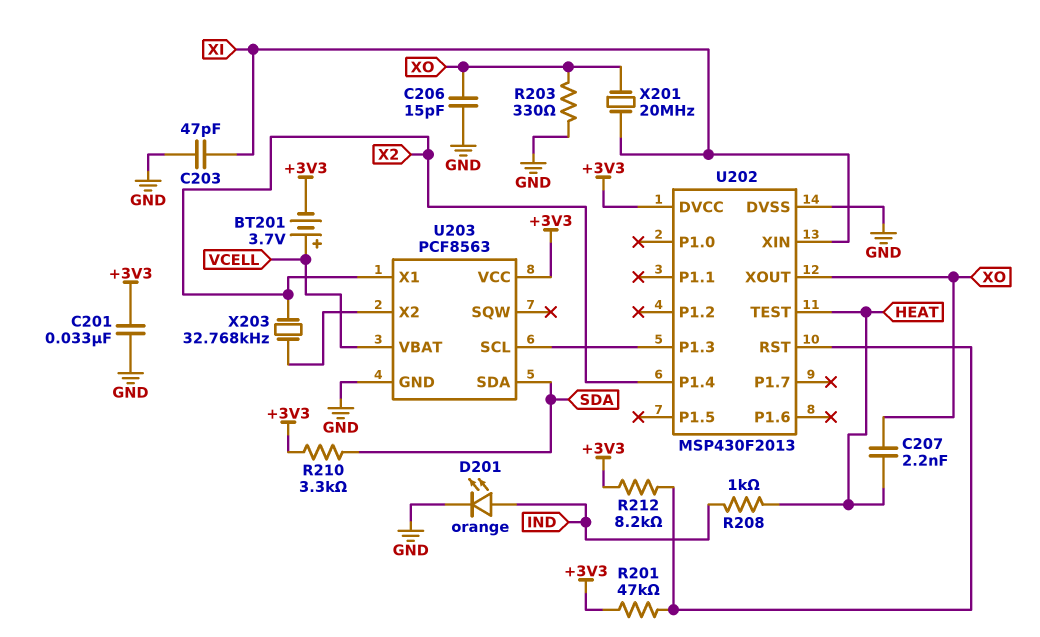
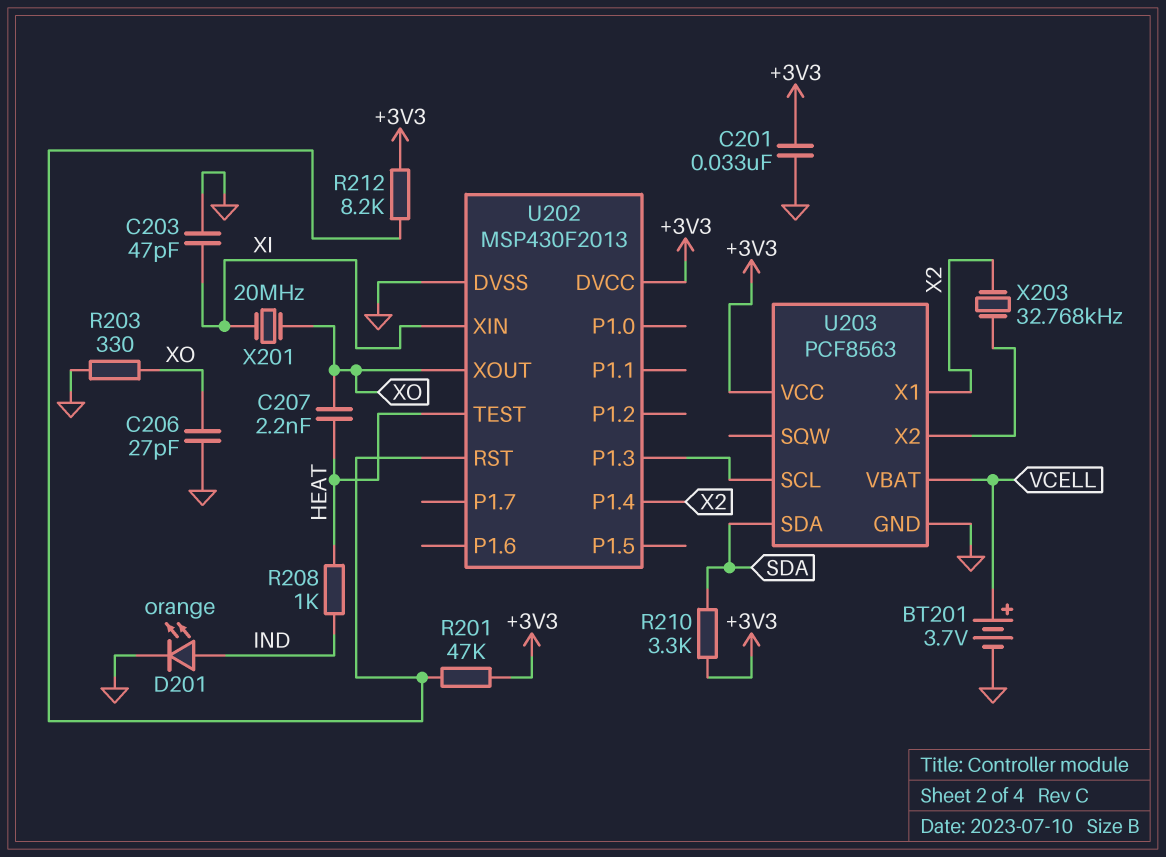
BT201: 3.7V (plus VCELL, minus +3V3) -> 3.7V (plus VCELL, minus GND)
C206: 15pF (GND, XO) -> 27pF (GND, XO)

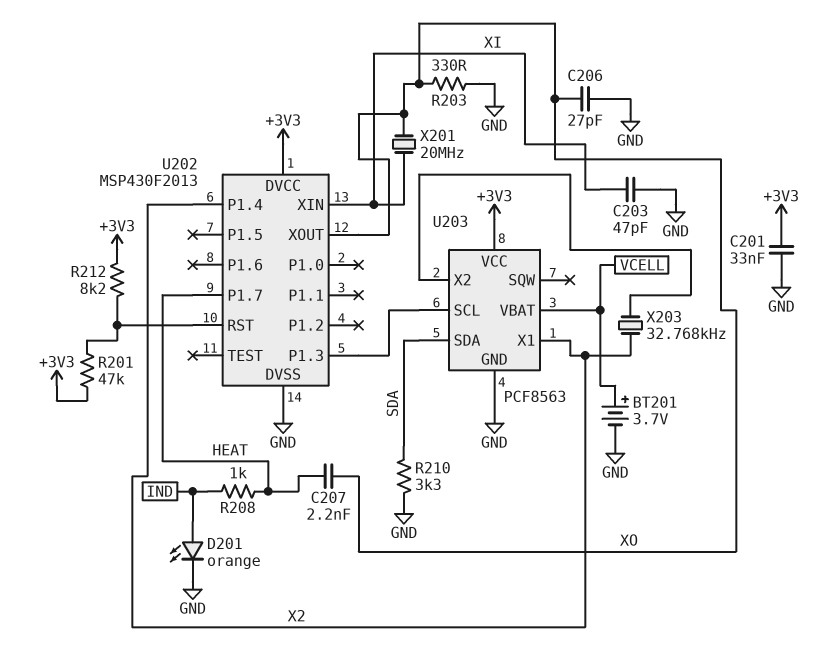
R210: 3.3k (+3V3, SDA) -> 3.3k (GND, SDA)
U202 pin P1.7: none -> HEAT
U202 pin TEST: HEAT -> none

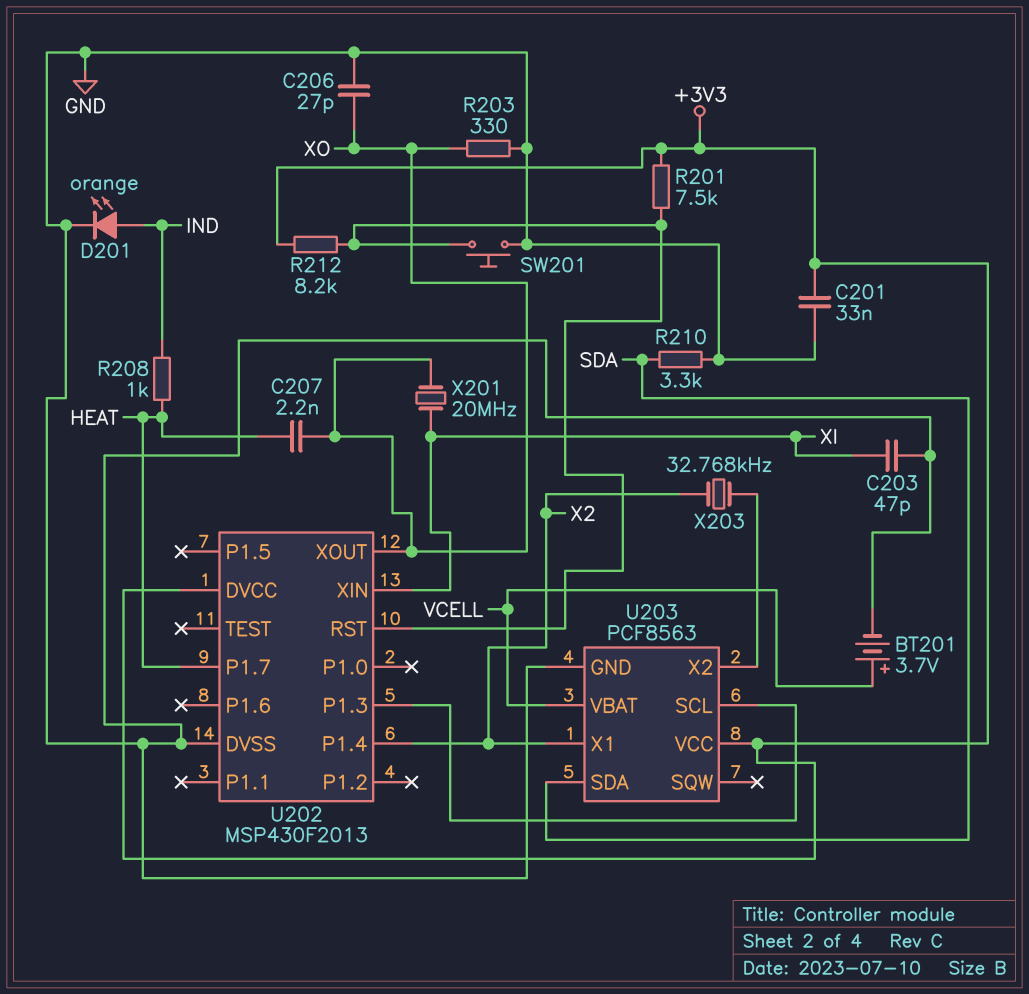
R201: 47k (+3V3, U202/RST) -> 7.5k (+3V3, U202/RST)
SW201: none -> button (GND, U202/RST)

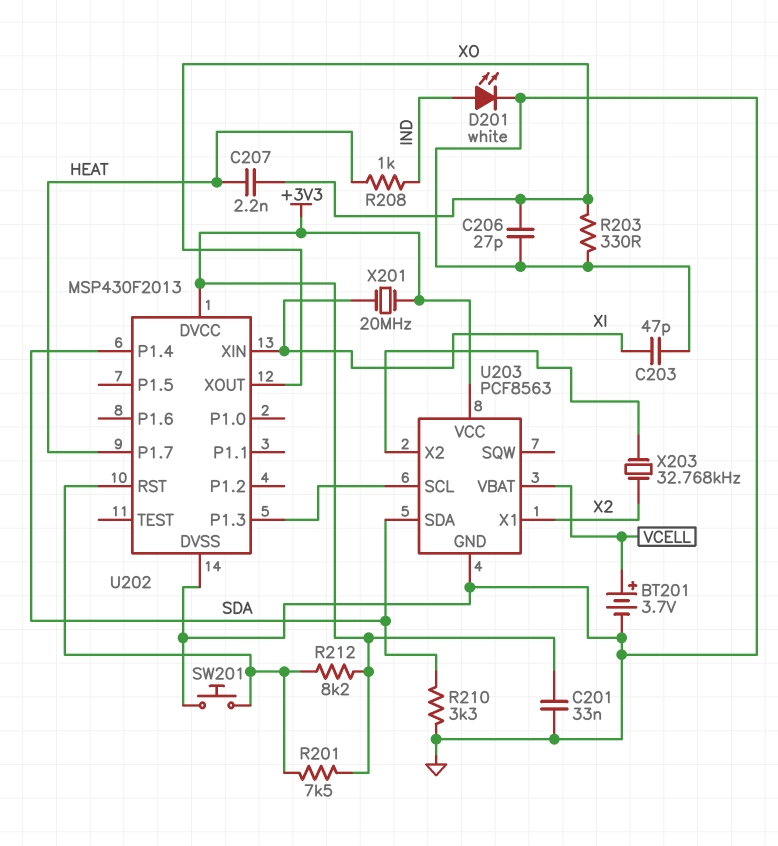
D201: LED orange (A IND, K GND) -> LED white (A IND, K GND)
U202 pin P1.4: X2 -> SDA
X201: 20MHz (XI, XO) -> 20MHz (+3V3, XI)

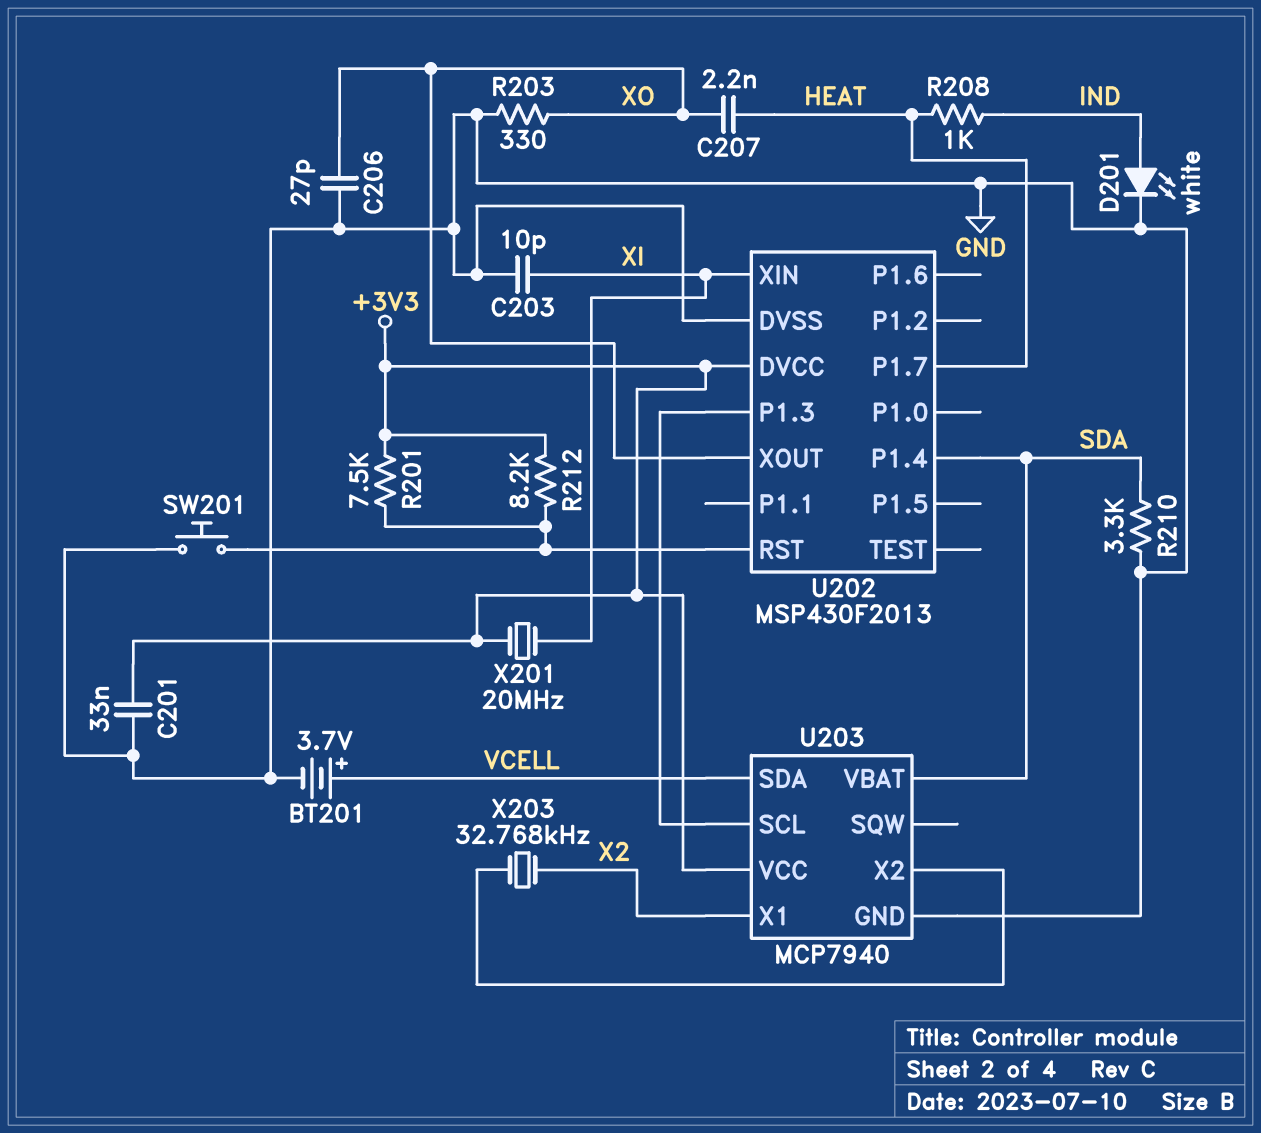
C203: 47pF (GND, XI) -> 10pF (GND, XI)
U203: PCF8563 -> MCP7940
U203 pin SDA: SDA -> VCELL
U203 pin VBAT: VCELL -> SDA

